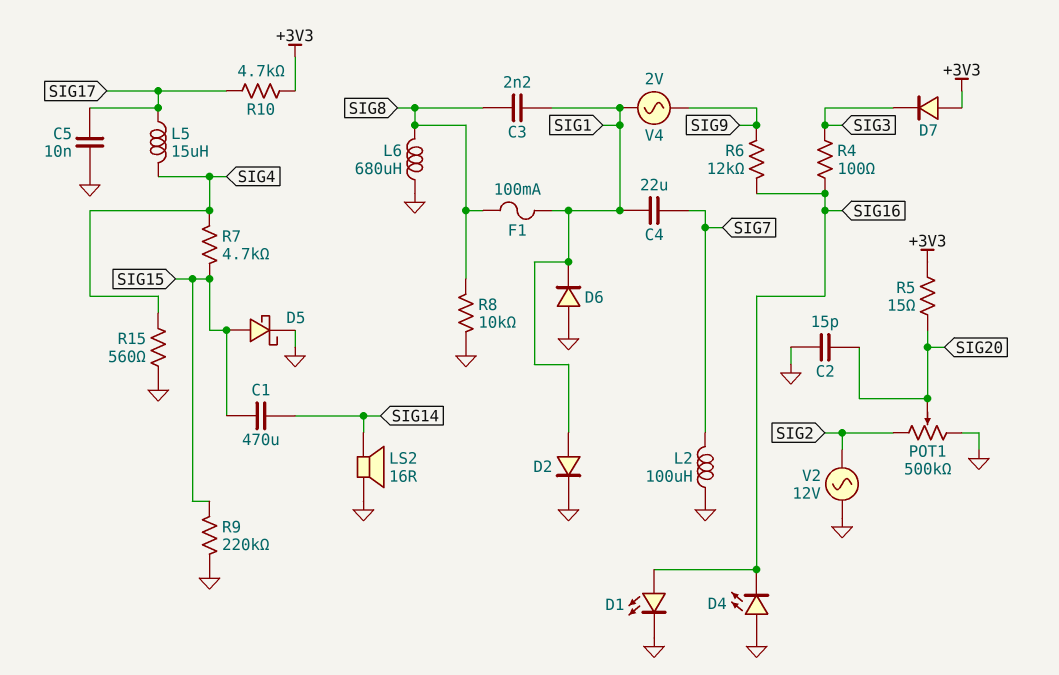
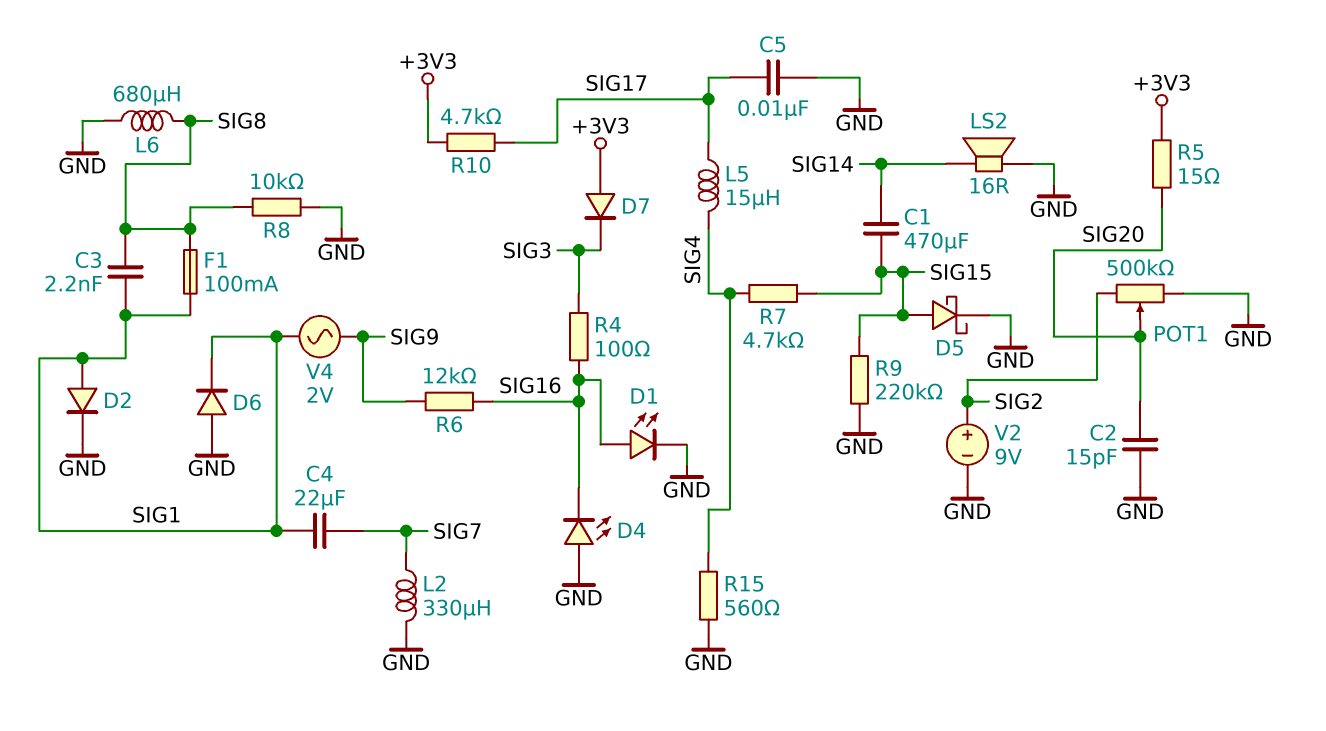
L2: 100uH (GND, SIG7) -> 330uH (GND, SIG7)
V2: AC 12V (GND, SIG2) -> 9V (plus SIG2, minus GND)

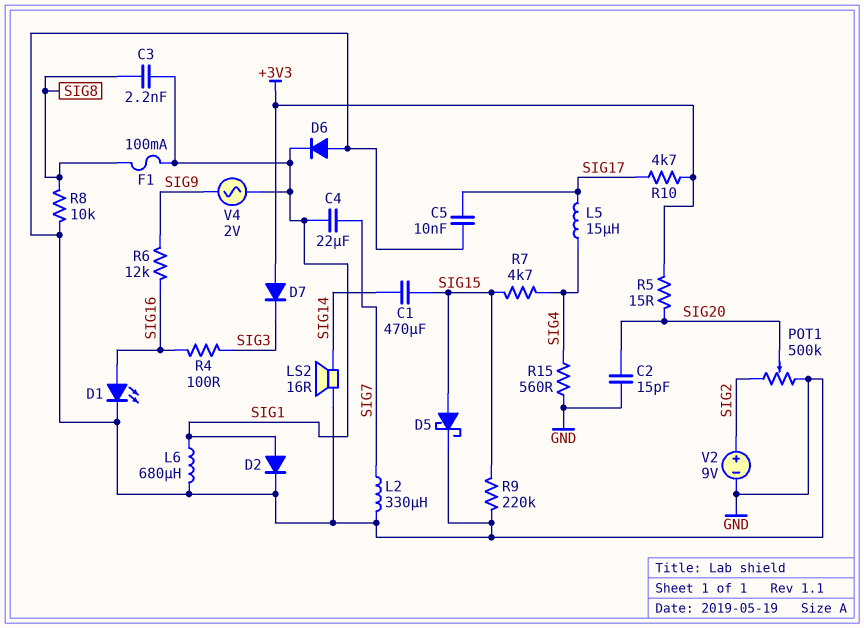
D4: LED (A GND, K SIG16) -> none
L6: 680uH (GND, SIG8) -> 680uH (GND, SIG1)

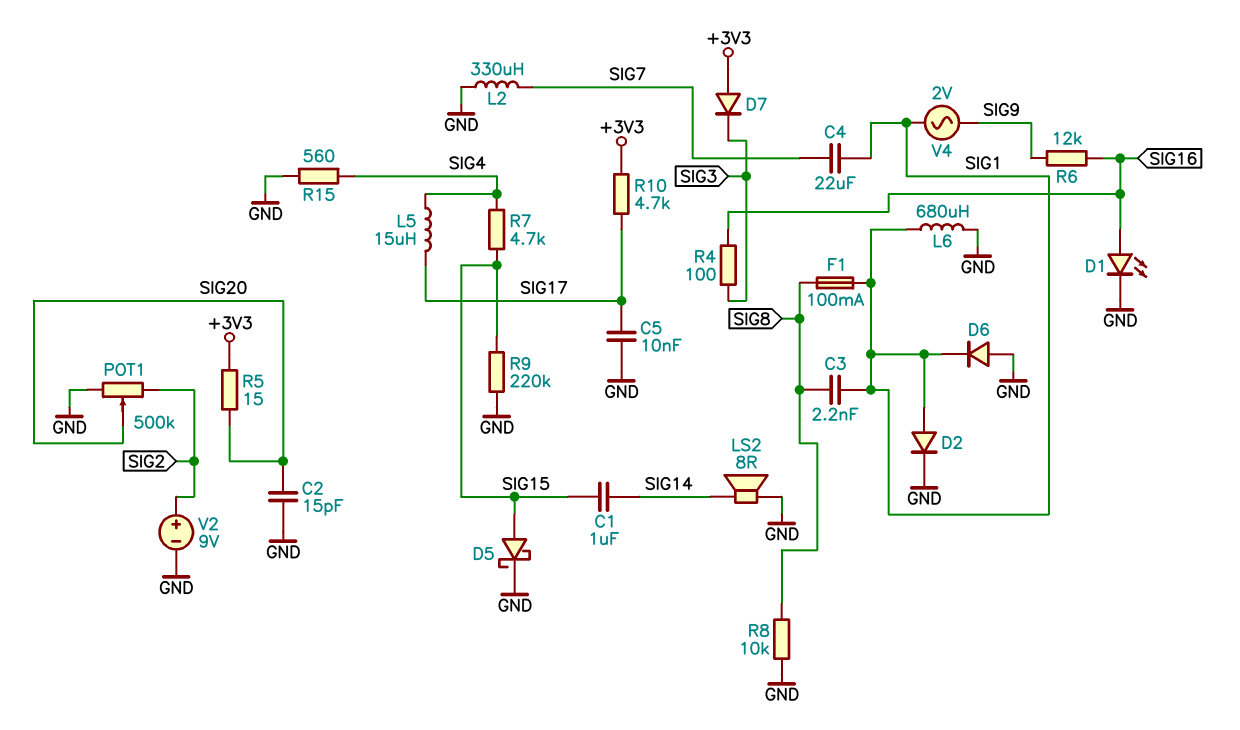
C1: 470uF (SIG14, SIG15) -> 1uF (SIG14, SIG15)
LS2: speaker 16R (GND, SIG14) -> speaker 8R (GND, SIG14)

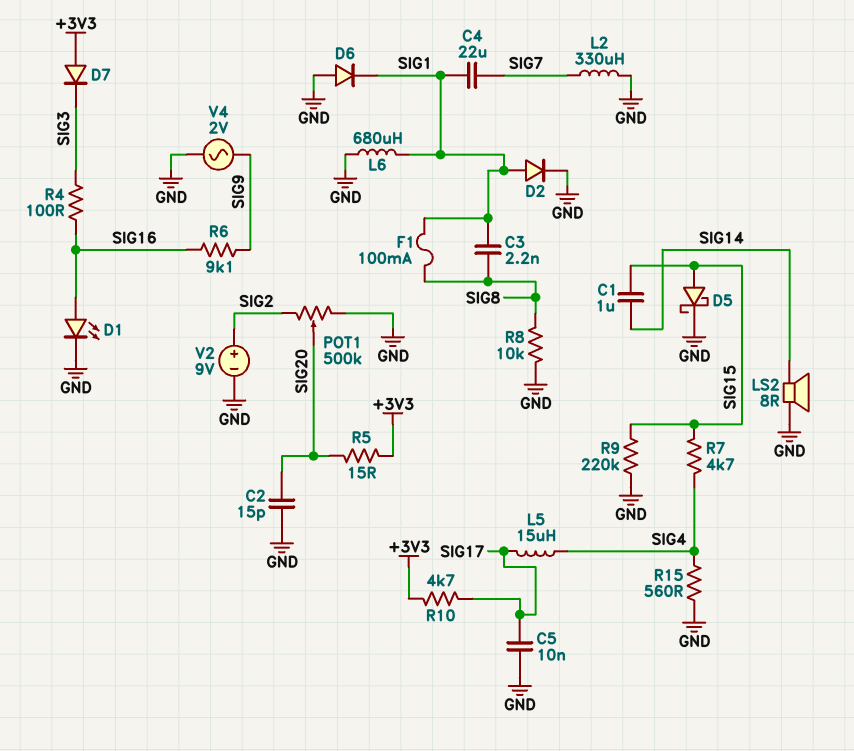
R6: 12k (SIG9, SIG16) -> 9.1k (SIG9, SIG16)
V4: AC 2V (SIG1, SIG9) -> AC 2V (GND, SIG9)

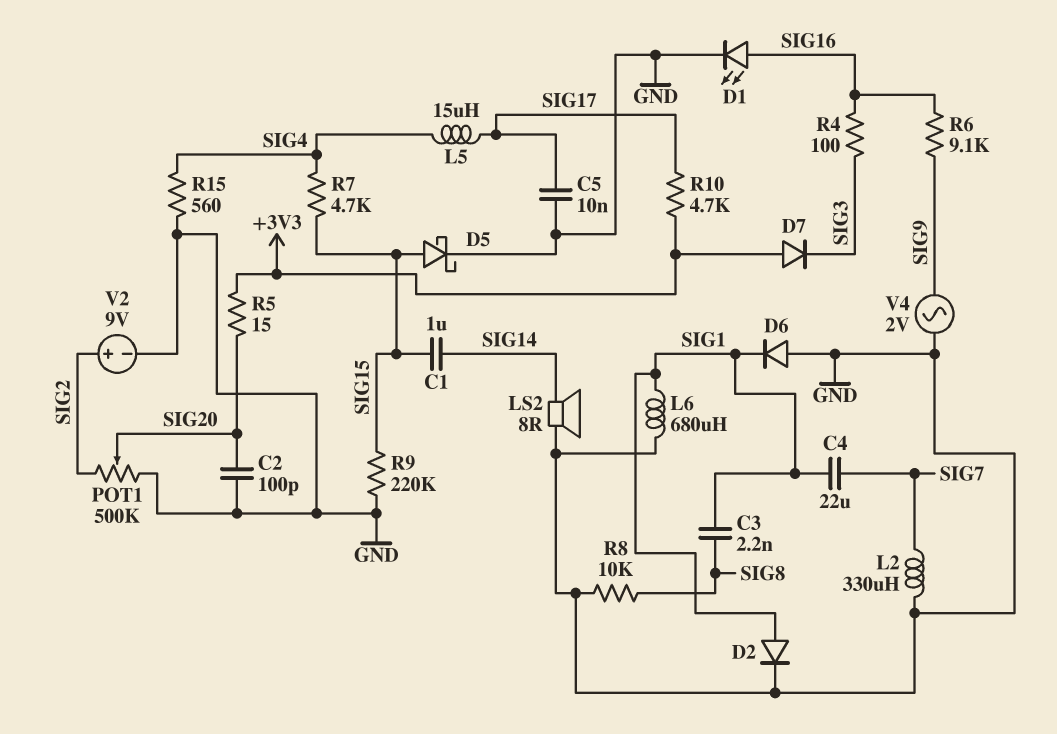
C2: 15pF (GND, SIG20) -> 100pF (GND, SIG20)
F1: 100mA (SIG1, SIG8) -> none

